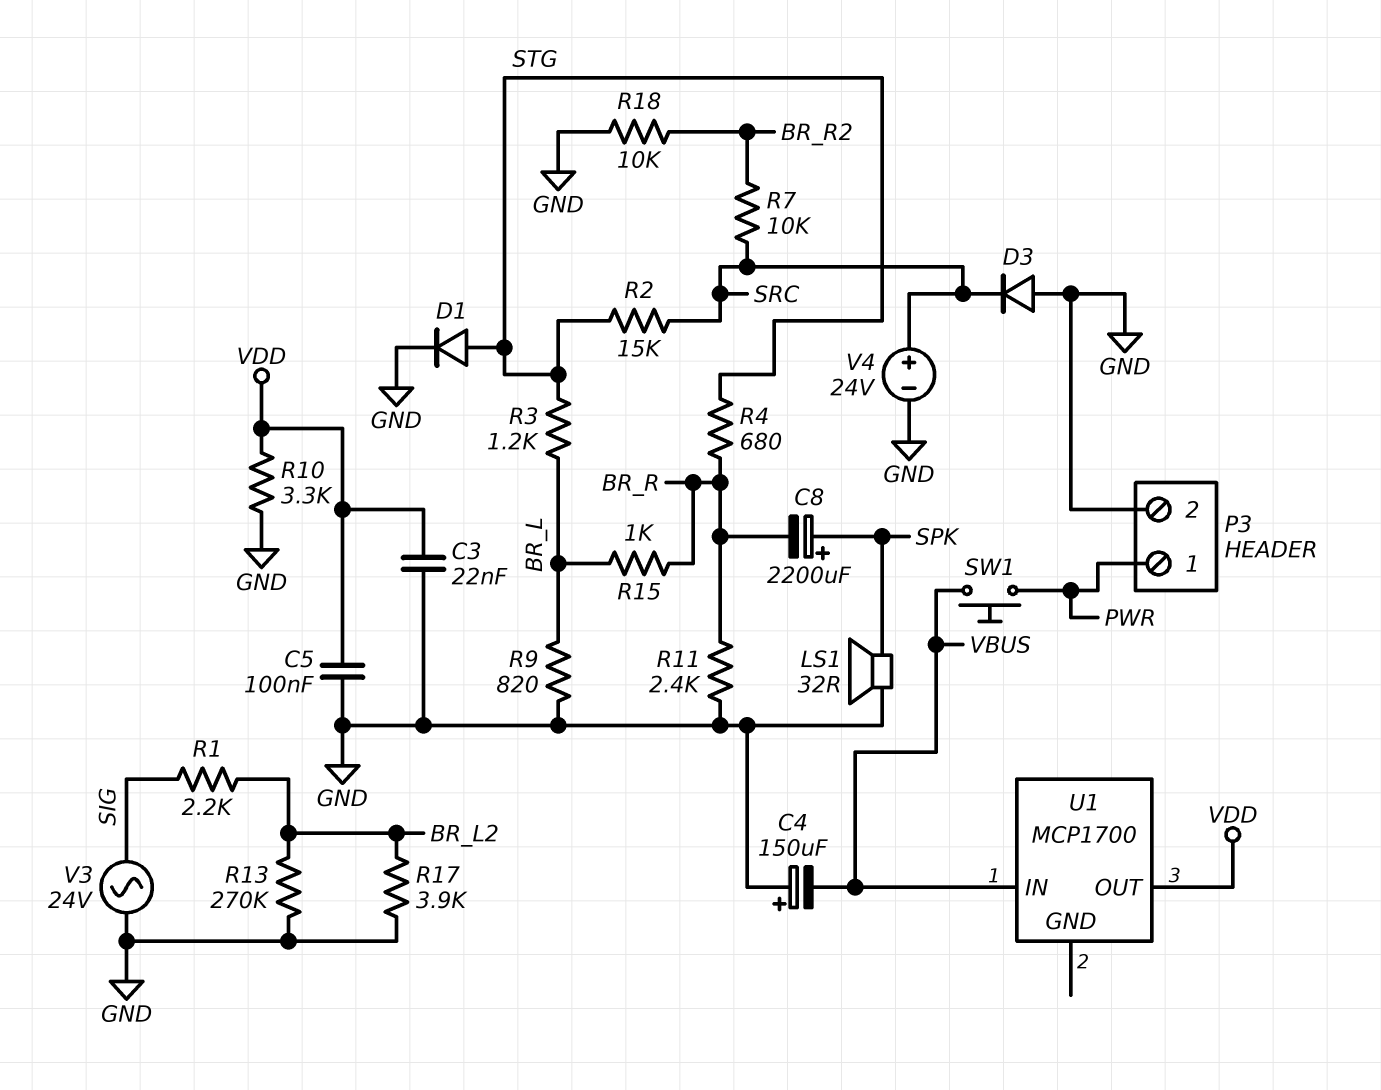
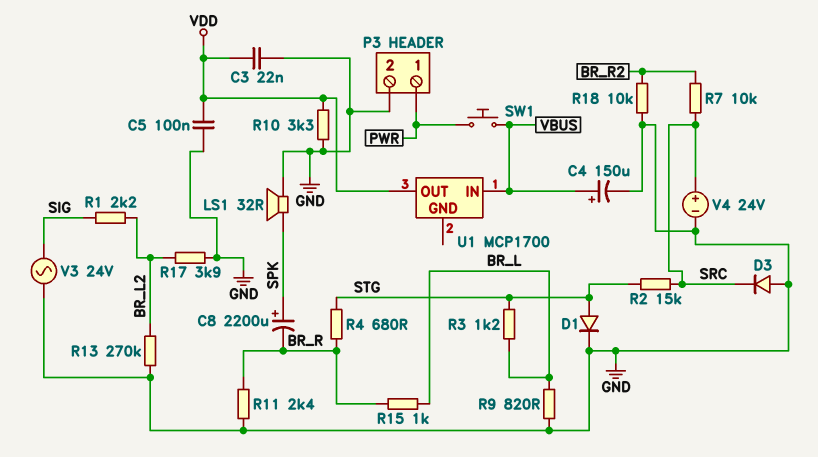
C4: 150uF (plus GND, minus VBUS) -> 150uF (plus VBUS, minus GND)

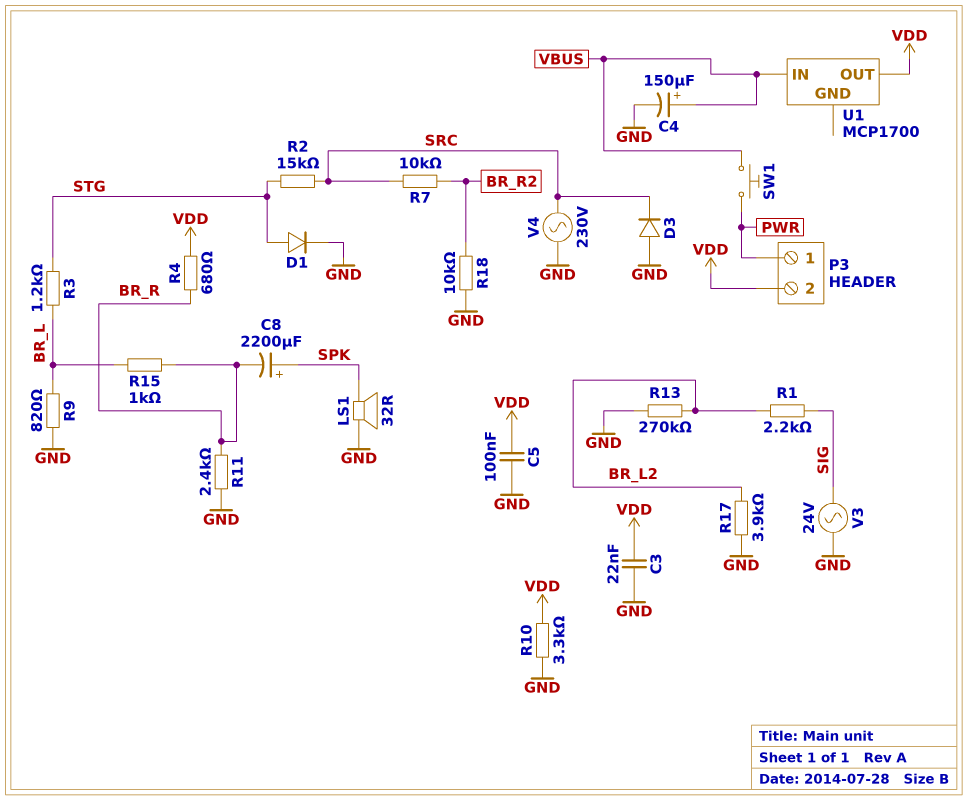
P3 pin 2: GND -> VDD
R4: 680 (BR_R, STG) -> 680 (BR_R, VDD)
V4: 24V (plus SRC, minus GND) -> AC 230V (GND, SRC)

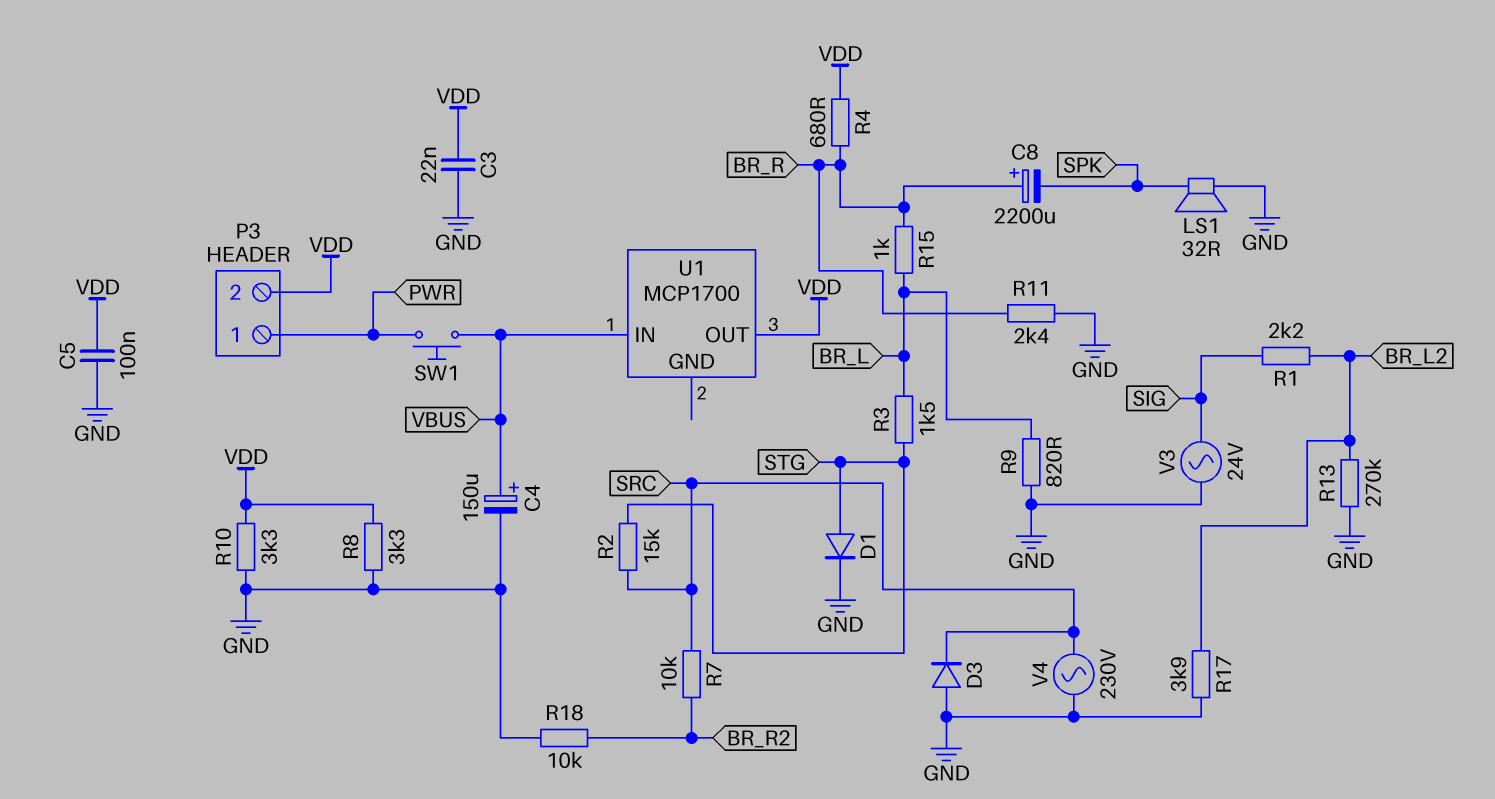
C8: 2200uF (plus SPK, minus BR_R) -> 2200uF (plus BR_R, minus SPK)
R3: 1.2k (BR_L, STG) -> 1.5k (BR_L, STG)
R8: none -> 3.3k (GND, VDD)

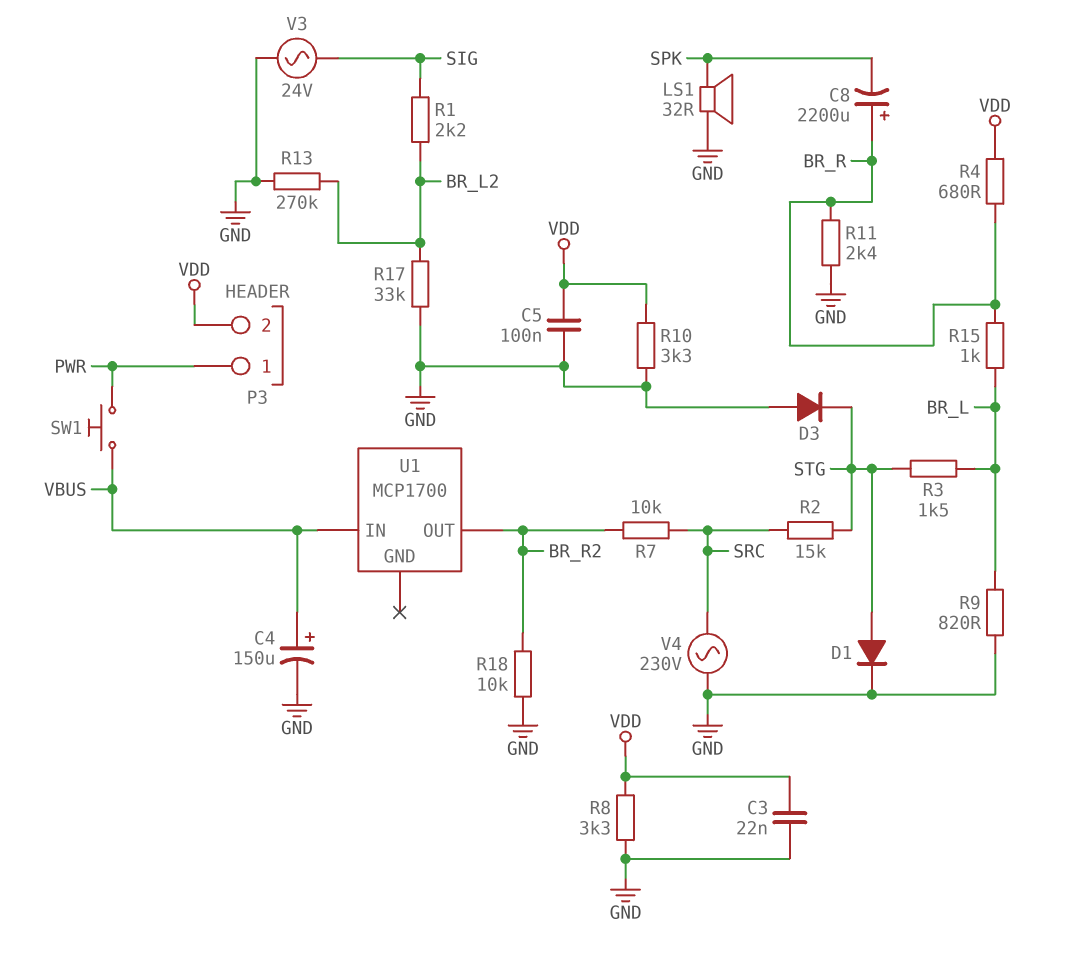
D3: diode (A GND, K SRC) -> diode (A GND, K STG)
R17: 3.9k (BR_L2, GND) -> 33k (BR_L2, GND)
U1 pin OUT: VDD -> BR_R2

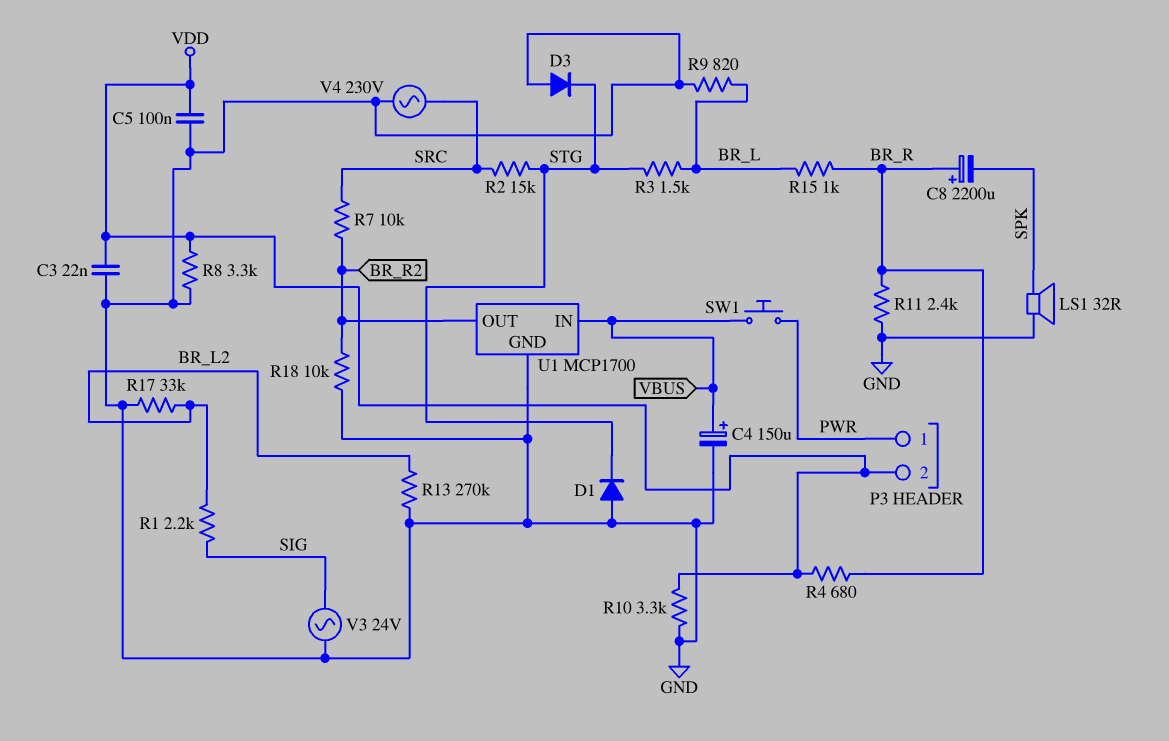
D1: diode (A STG, K GND) -> diode (A GND, K STG)
U1 pin GND: none -> GND

